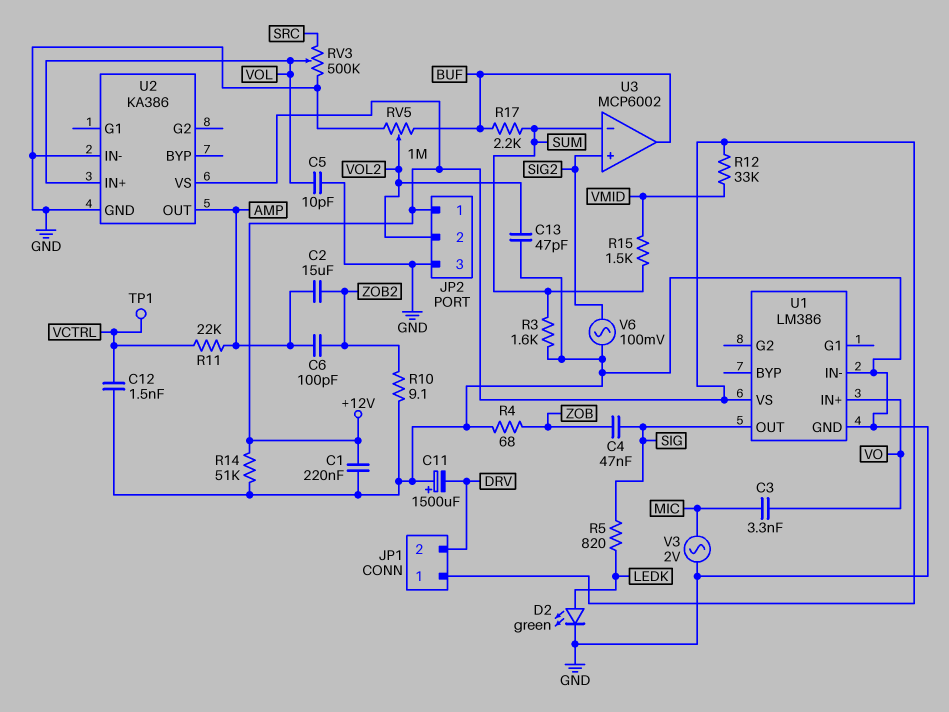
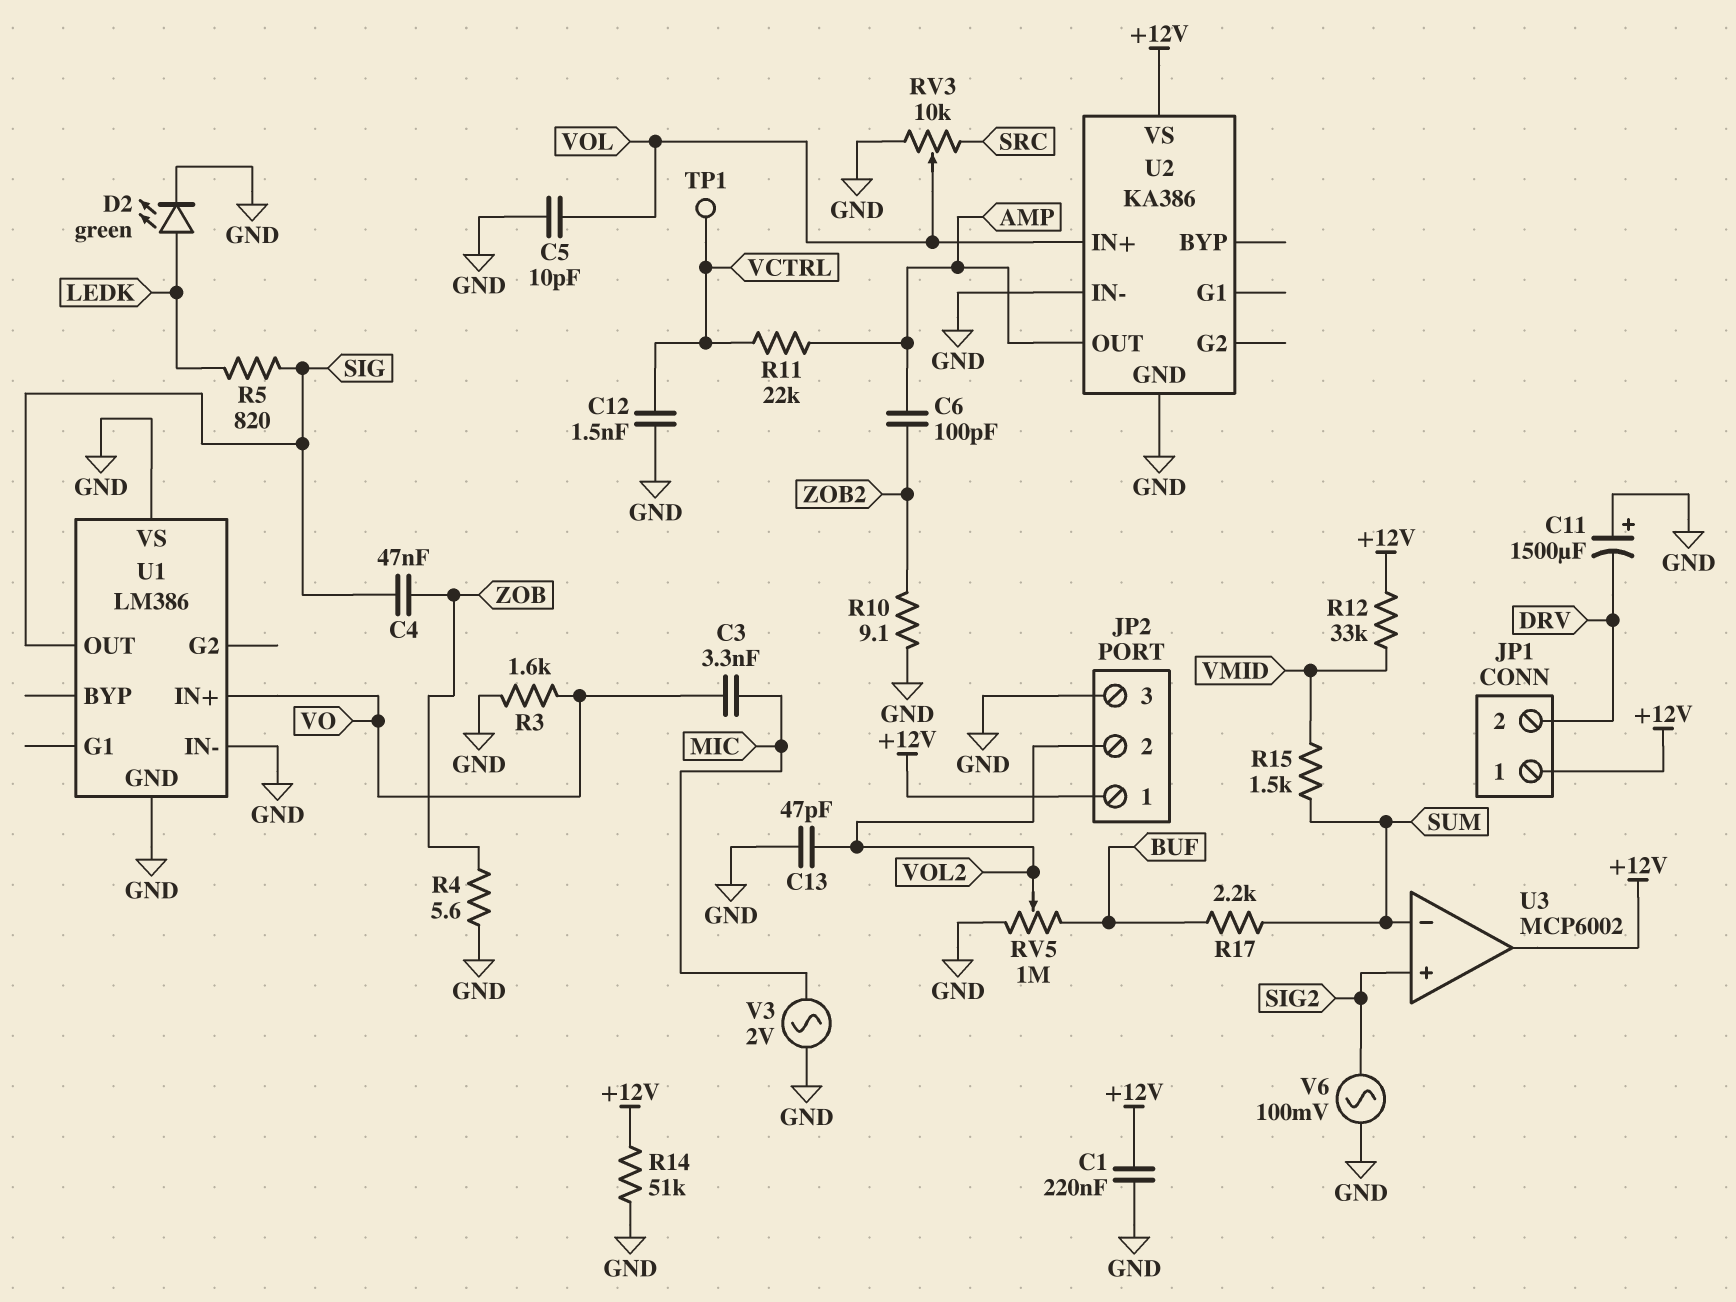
C2: 15uF (AMP, ZOB2) -> none
R3: 1.6k (GND, SUM) -> 1.6k (GND, VO)
R4: 68 (GND, ZOB) -> 5.6 (GND, ZOB)
RV3: 500k (GND, SRC, wiper VOL) -> 10k (GND, SRC, wiper VOL)
U1 pin VS: +12V -> GND
U3 pin out: BUF -> +12V

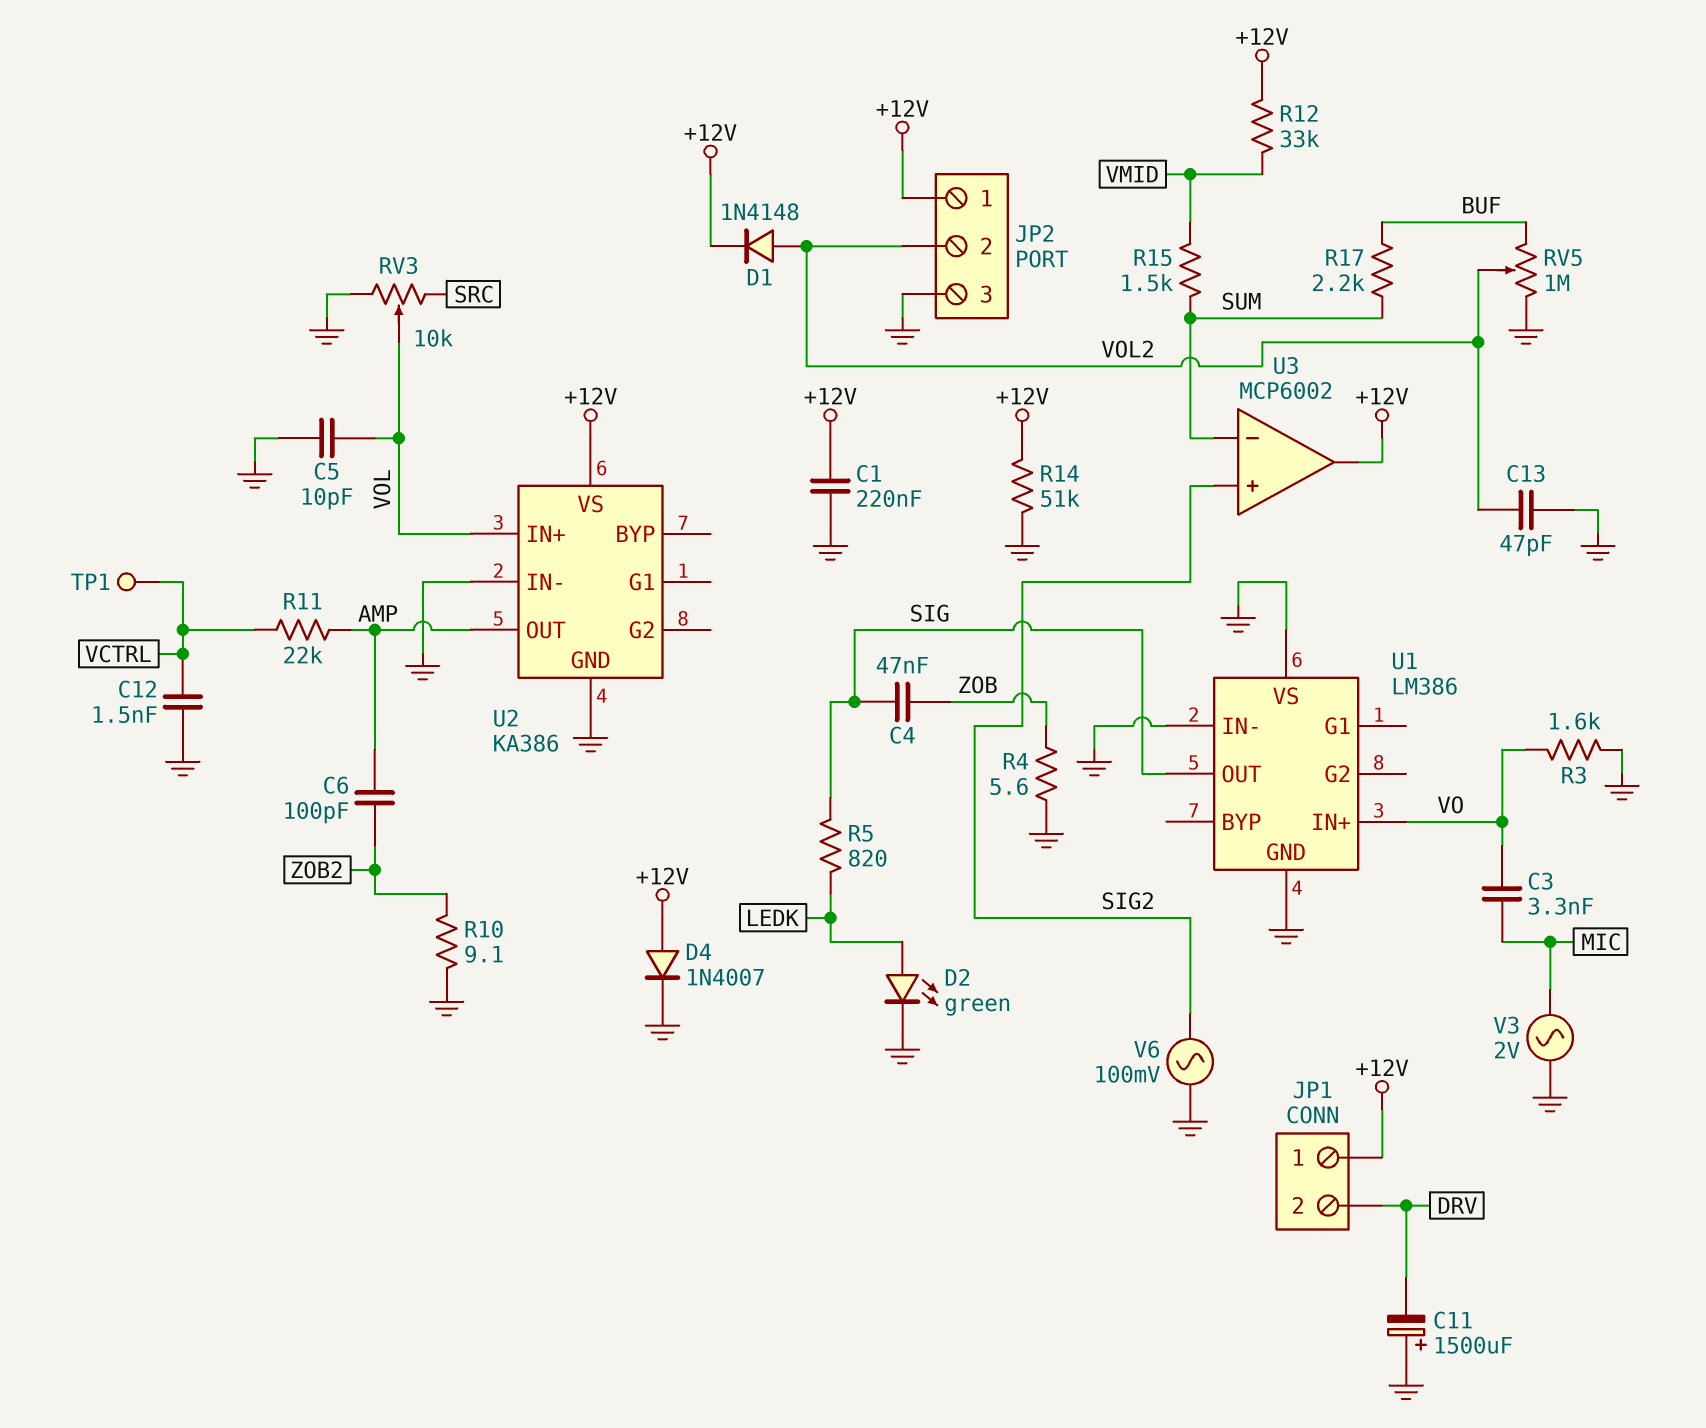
D1: none -> diode 1N4148 (A VOL2, K +12V)
D4: none -> diode 1N4007 (A +12V, K GND)

